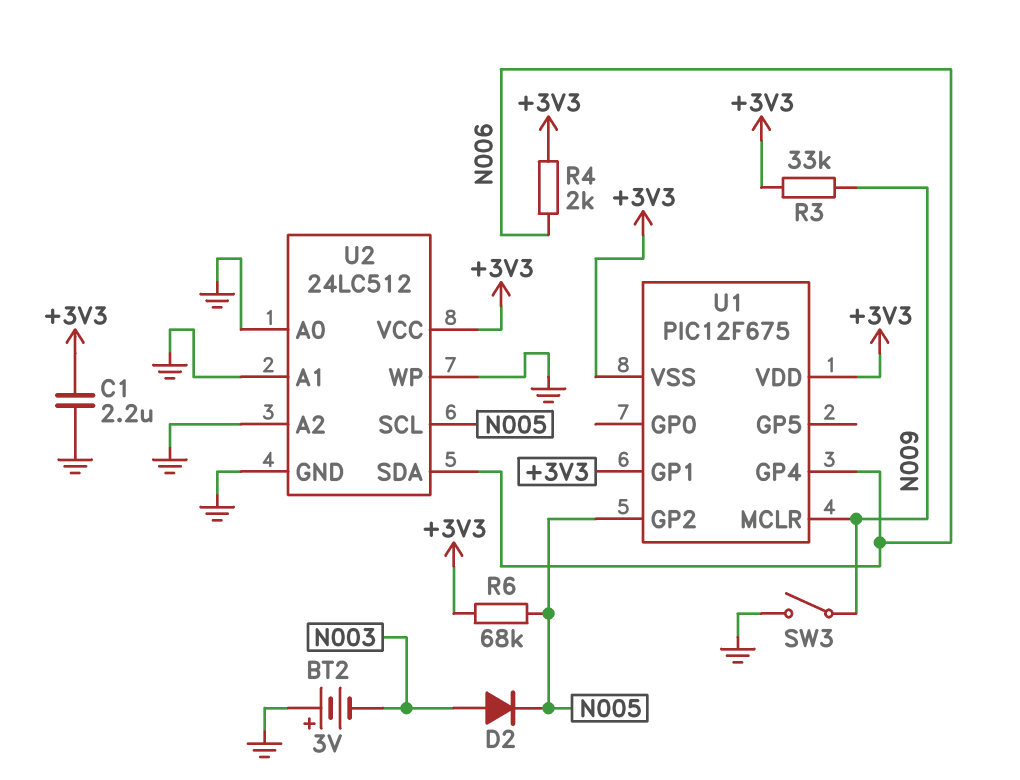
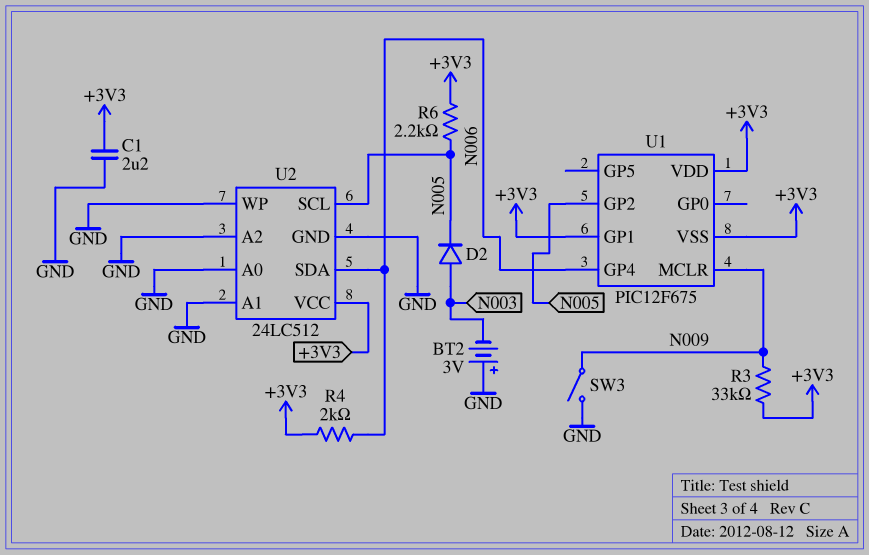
R6: 68k (+3V3, N005) -> 2.2k (+3V3, N005)

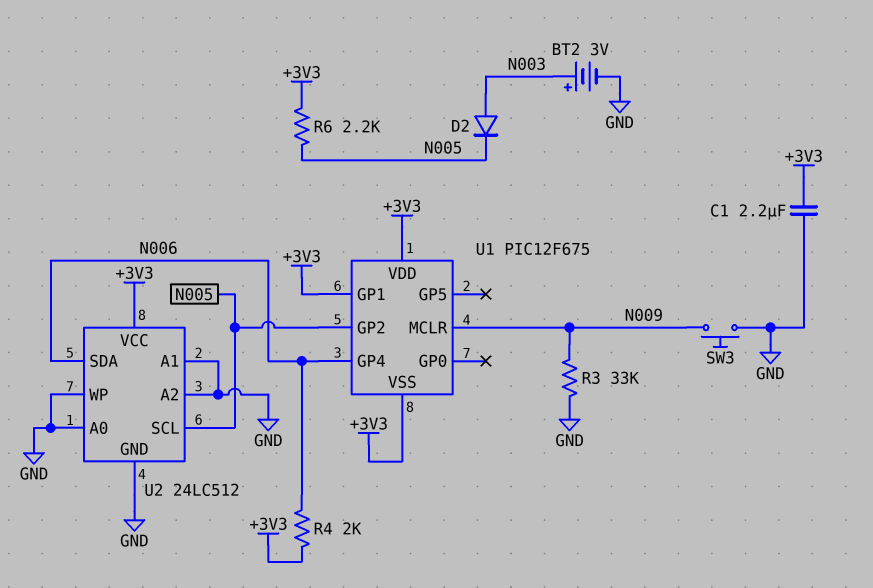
BT2: 3V (plus GND, minus N003) -> 3V (plus N003, minus GND)
R3: 33k (+3V3, N009) -> 33k (GND, N009)
SW3: switch (GND, N009) -> button (GND, N009)

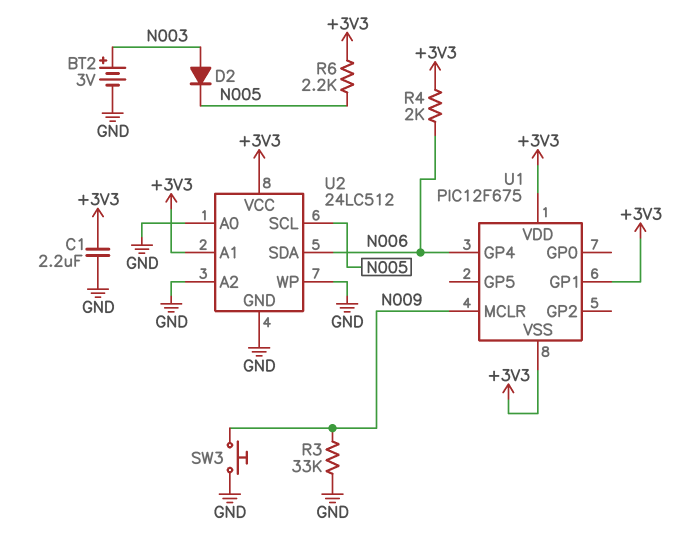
U1 pin GP2: N005 -> none
U2 pin A1: GND -> +3V3

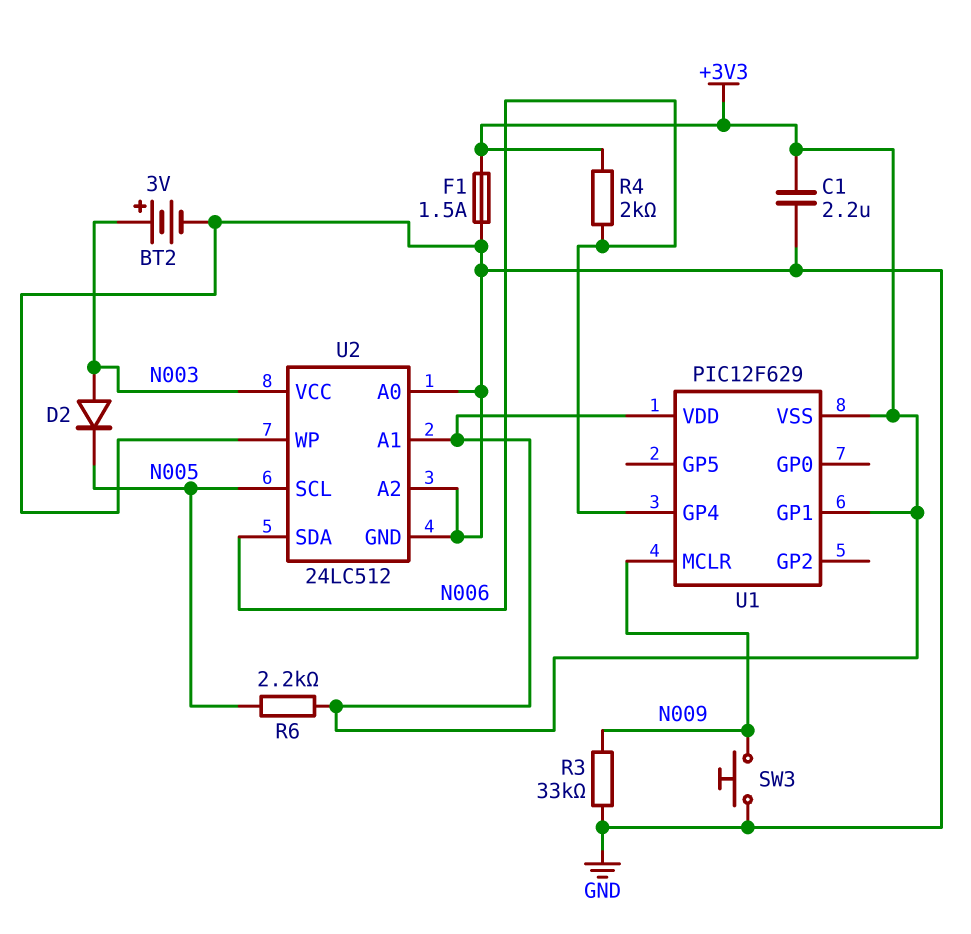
F1: none -> 1.5A (+3V3, GND)
U1: PIC12F675 -> PIC12F629
U2 pin VCC: +3V3 -> N003

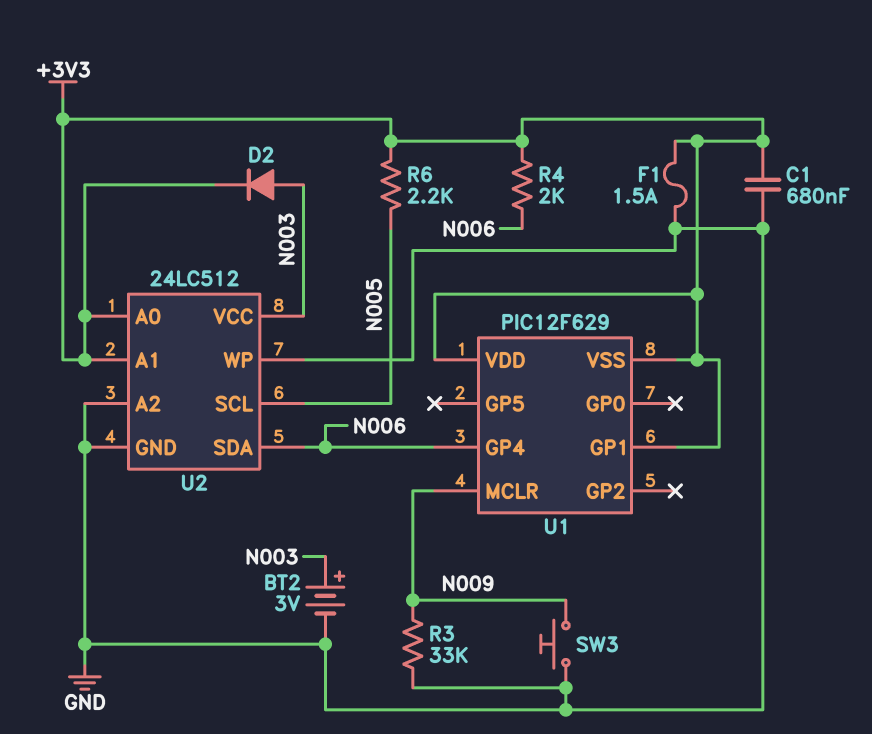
C1: 2.2uF (+3V3, GND) -> 680nF (+3V3, GND)
D2: diode (A N003, K N005) -> diode (A N003, K +3V3)
U2 pin A0: GND -> +3V3

